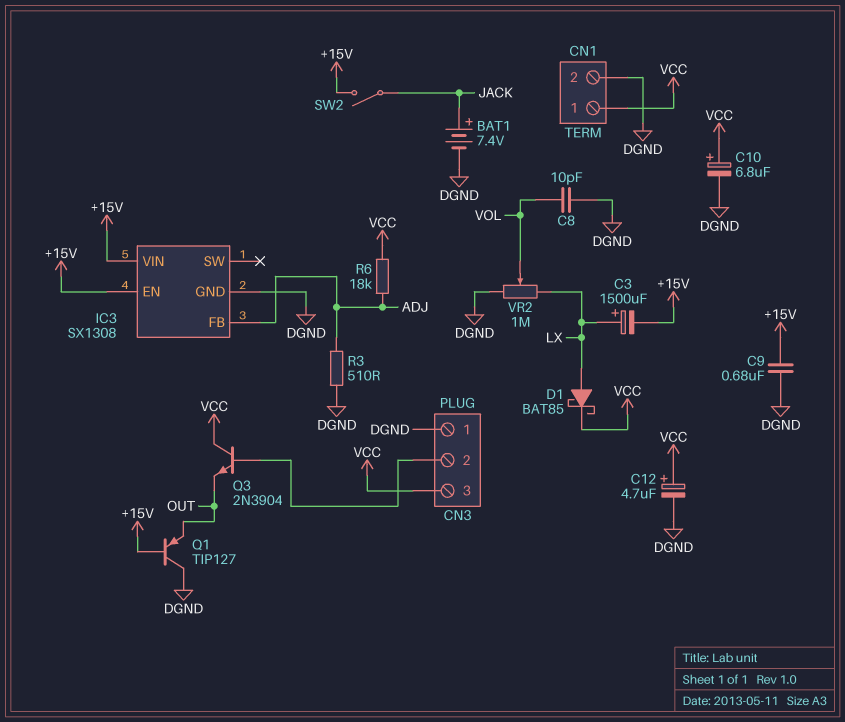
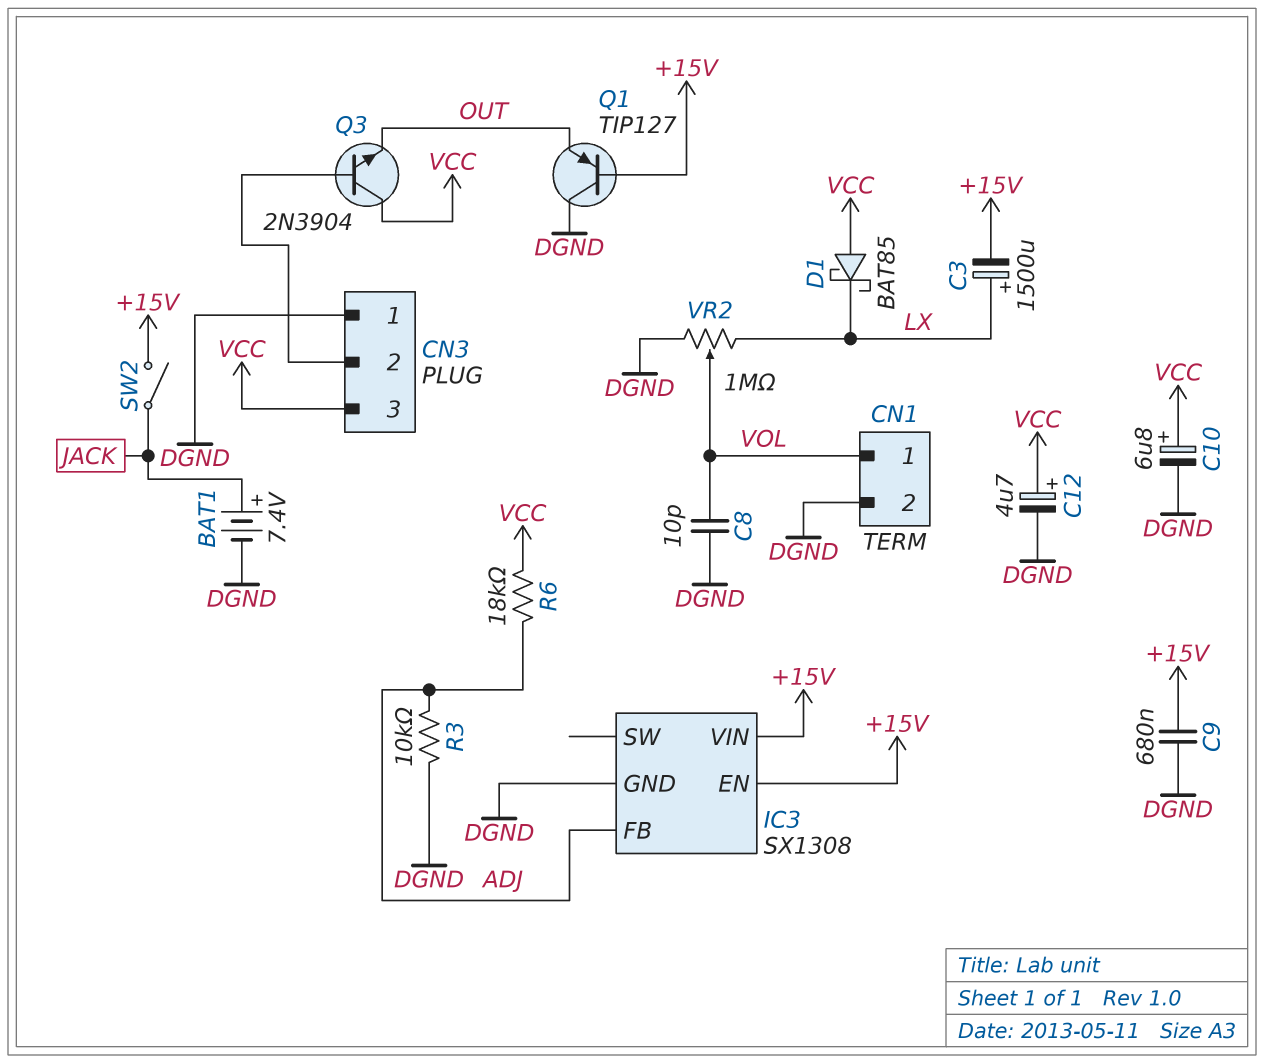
CN1 pin 1: VCC -> VOL
D1: schottky BAT85 (A LX, K VCC) -> schottky BAT85 (A VCC, K LX)
R3: 510 (ADJ, DGND) -> 10k (ADJ, DGND)

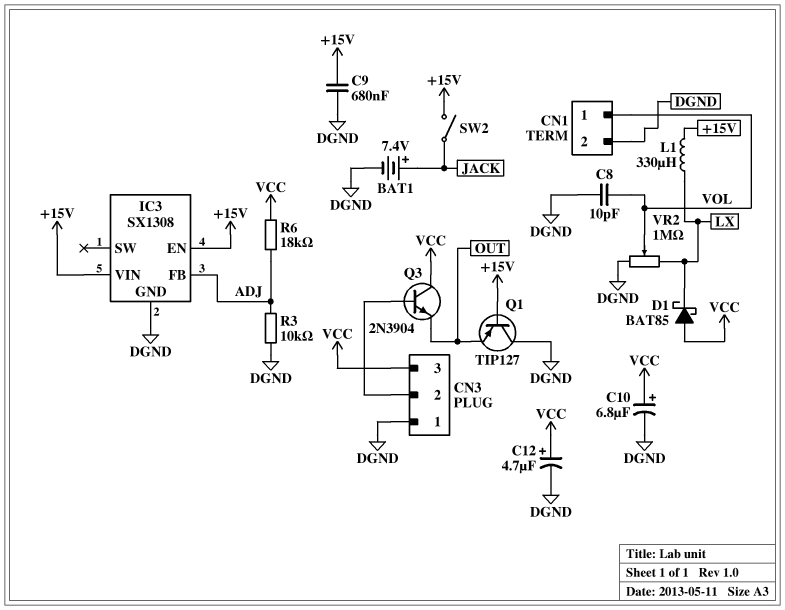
C3: 1500uF (plus LX, minus +15V) -> none
L1: none -> 330uH (+15V, LX)

